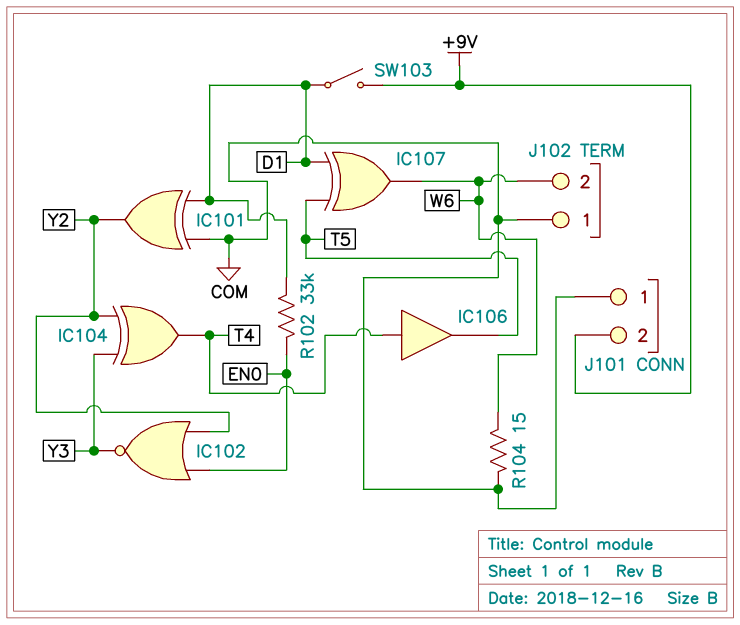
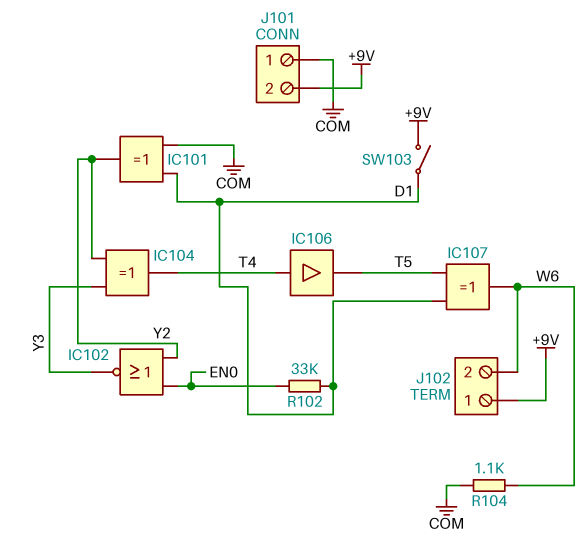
J102 pin 1: COM -> +9V
R104: 15 (COM, W6) -> 1.1k (COM, W6)

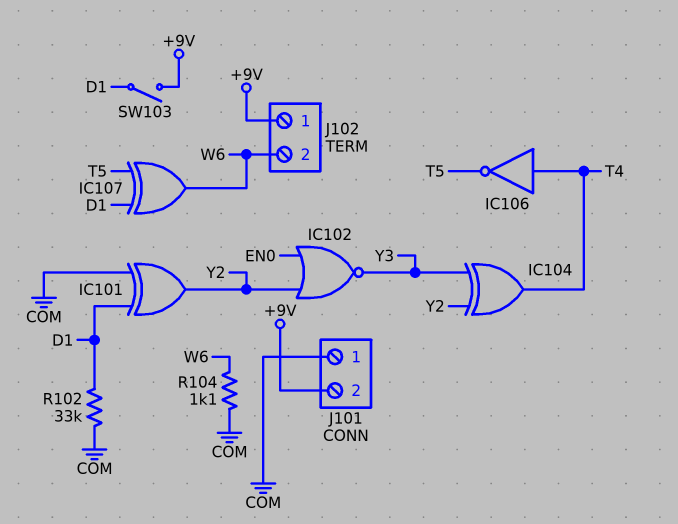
IC106: buffer (in T4, out T5) -> NOT (in T4, out T5)
R102: 33k (D1, EN0) -> 33k (COM, D1)

